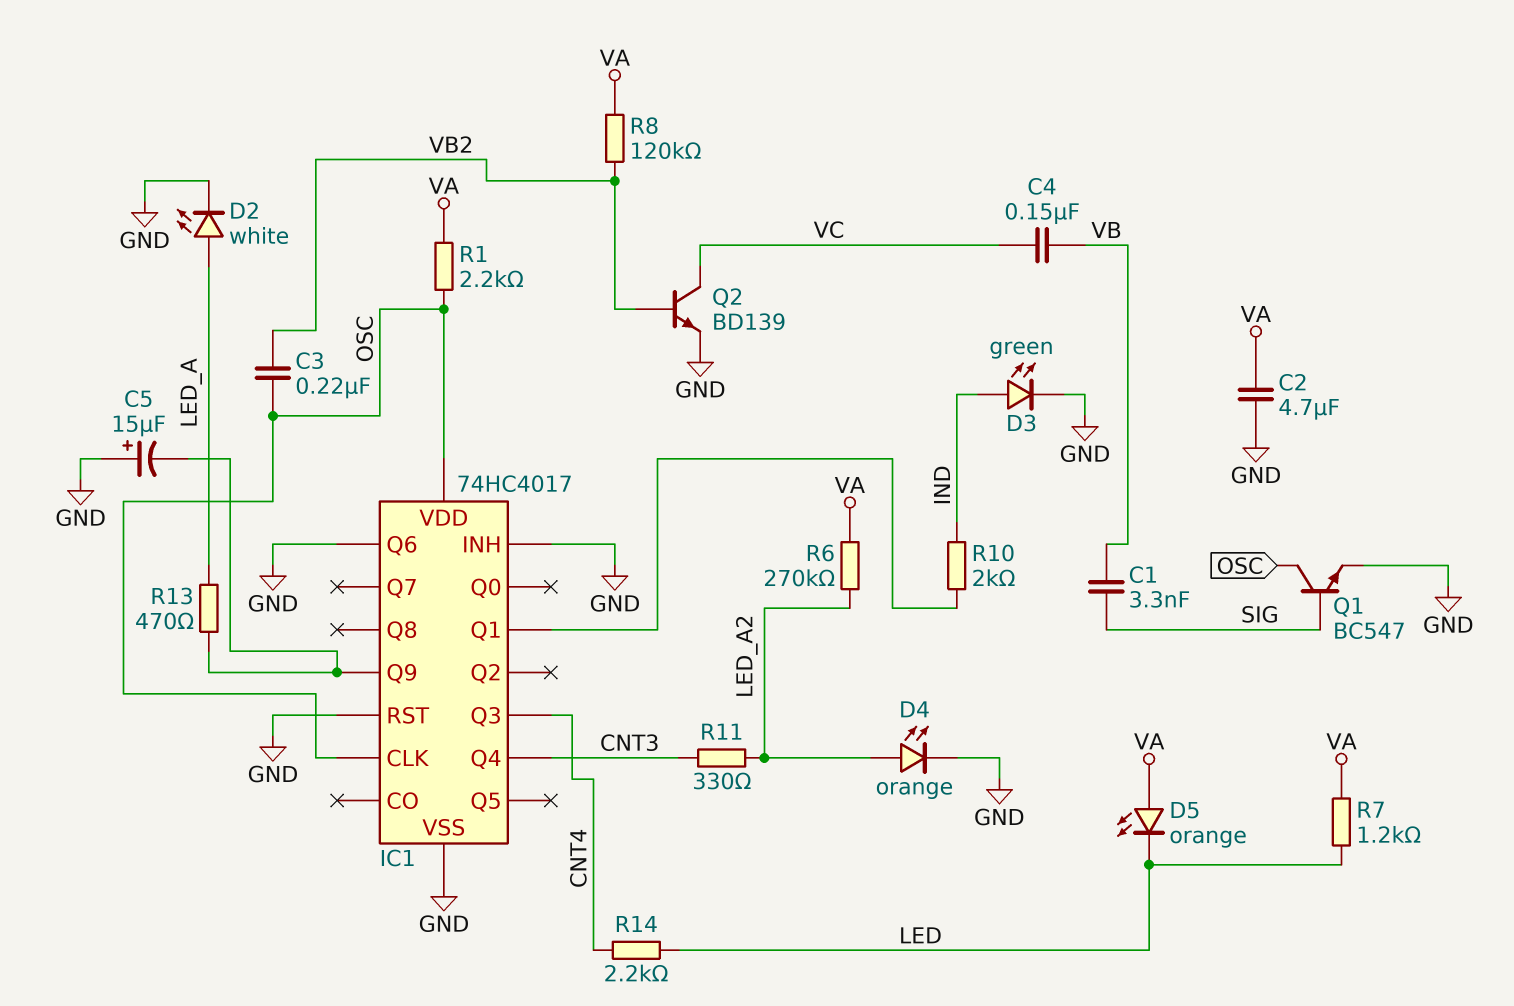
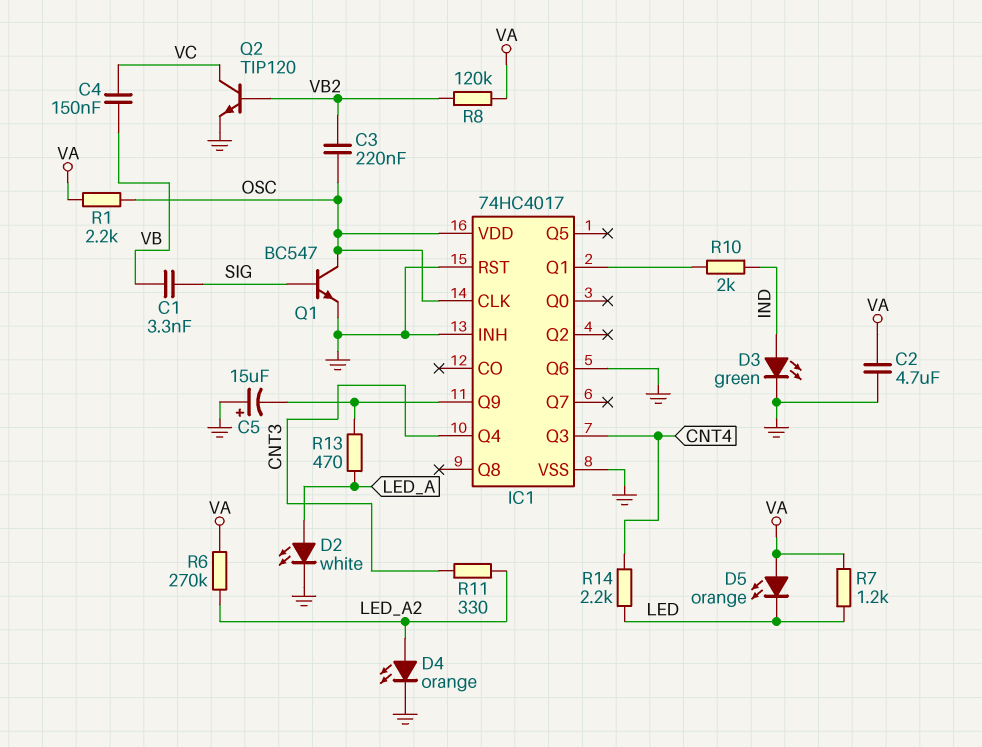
Q2: NPN BD139 (B VB2, C VC, E GND) -> NPN TIP120 (B VB2, C VC, E GND)

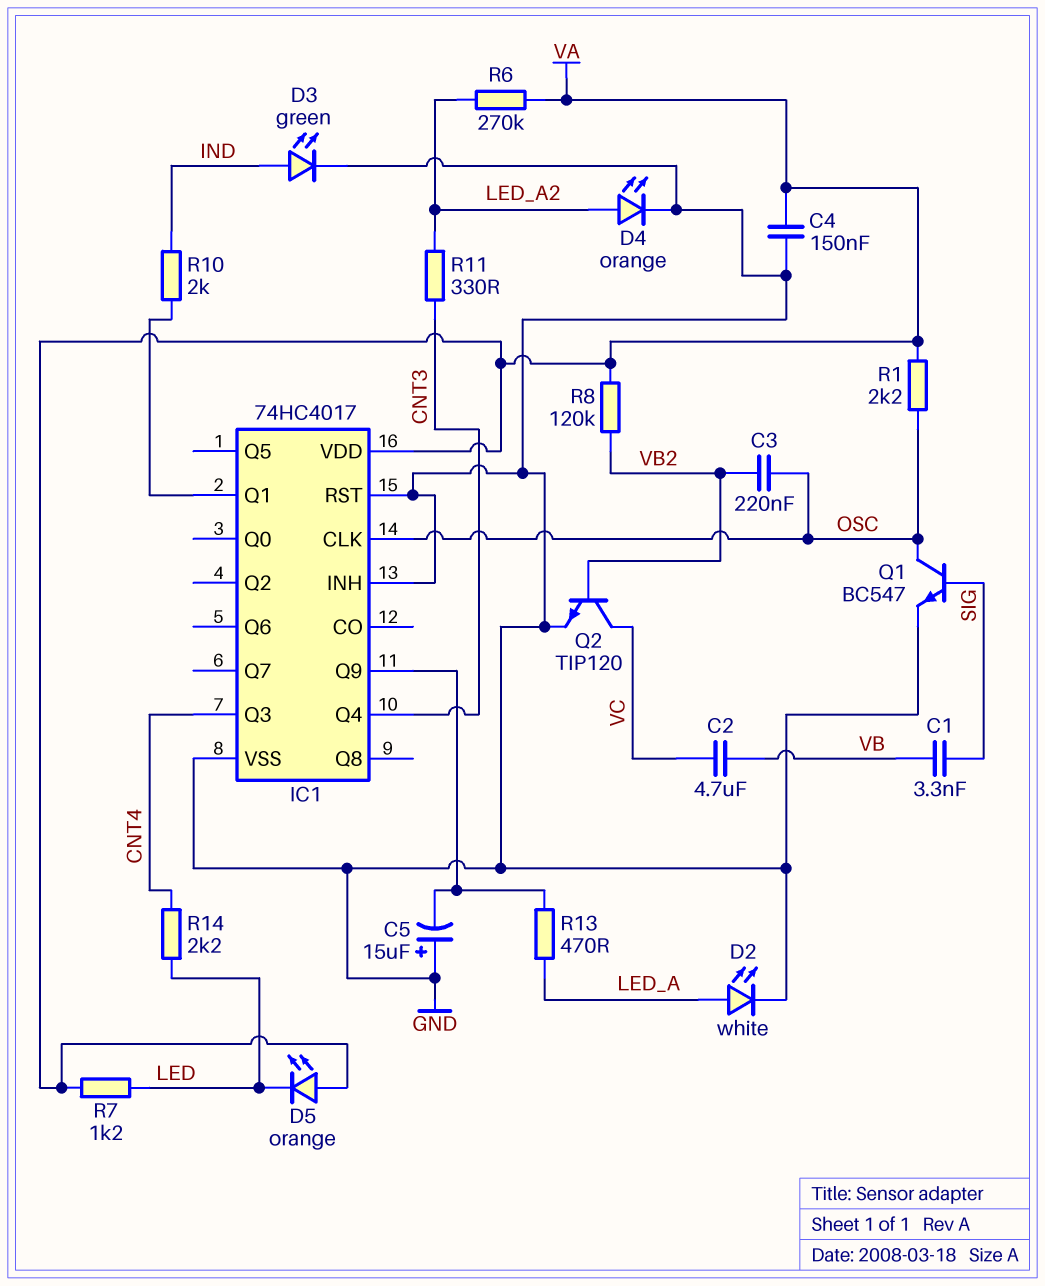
C2: 4.7uF (GND, VA) -> 4.7uF (VB, VC)
C4: 150nF (VB, VC) -> 150nF (GND, VA)
IC1 pin Q6: GND -> none
IC1 pin VDD: OSC -> VA

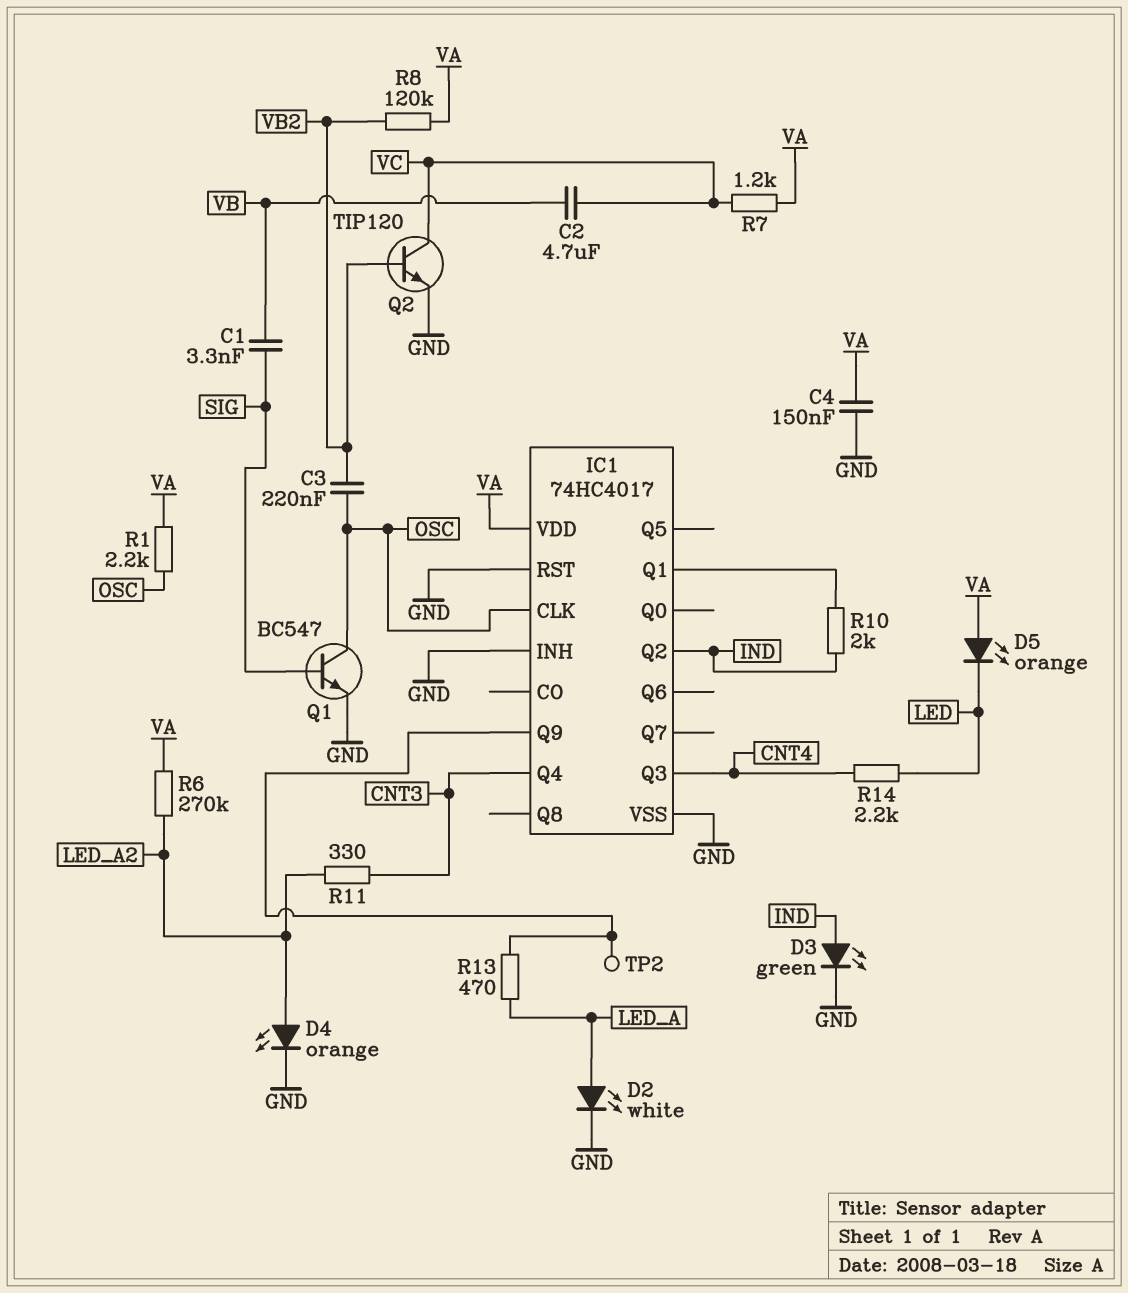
C5: 15uF (plus GND, minus IC1/Q9) -> none
IC1 pin Q2: none -> IND
R7: 1.2k (LED, VA) -> 1.2k (VA, VC)
TP2: none -> test point (IC1/Q9)

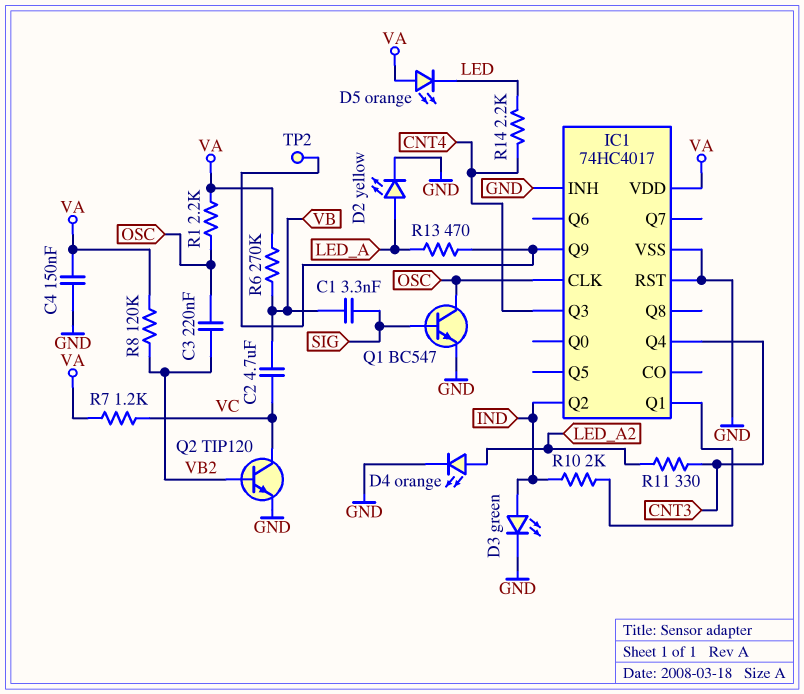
D2: LED white (A LED_A, K GND) -> LED yellow (A LED_A, K GND)
R6: 270k (LED_A2, VA) -> 270k (VA, VB)

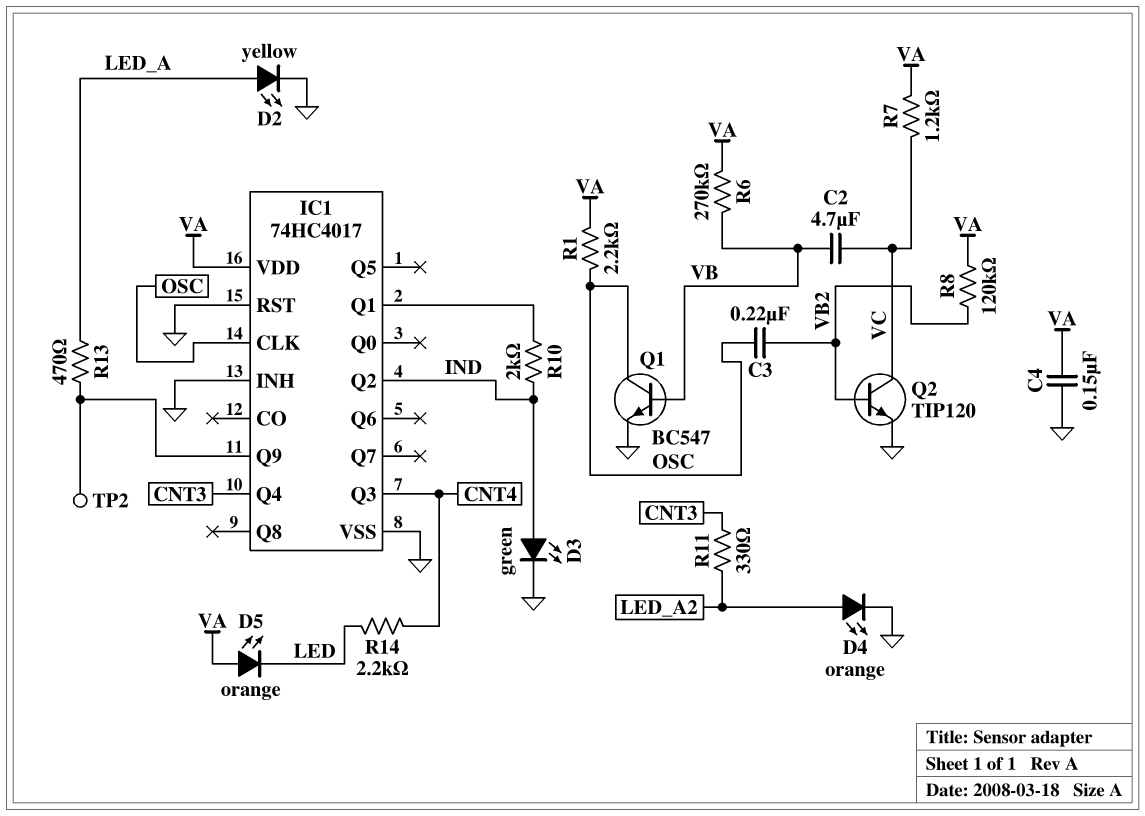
C1: 3.3nF (SIG, VB) -> none
Q1: NPN BC547 (B SIG, C OSC, E GND) -> NPN BC547 (B VB, C OSC, E GND)

